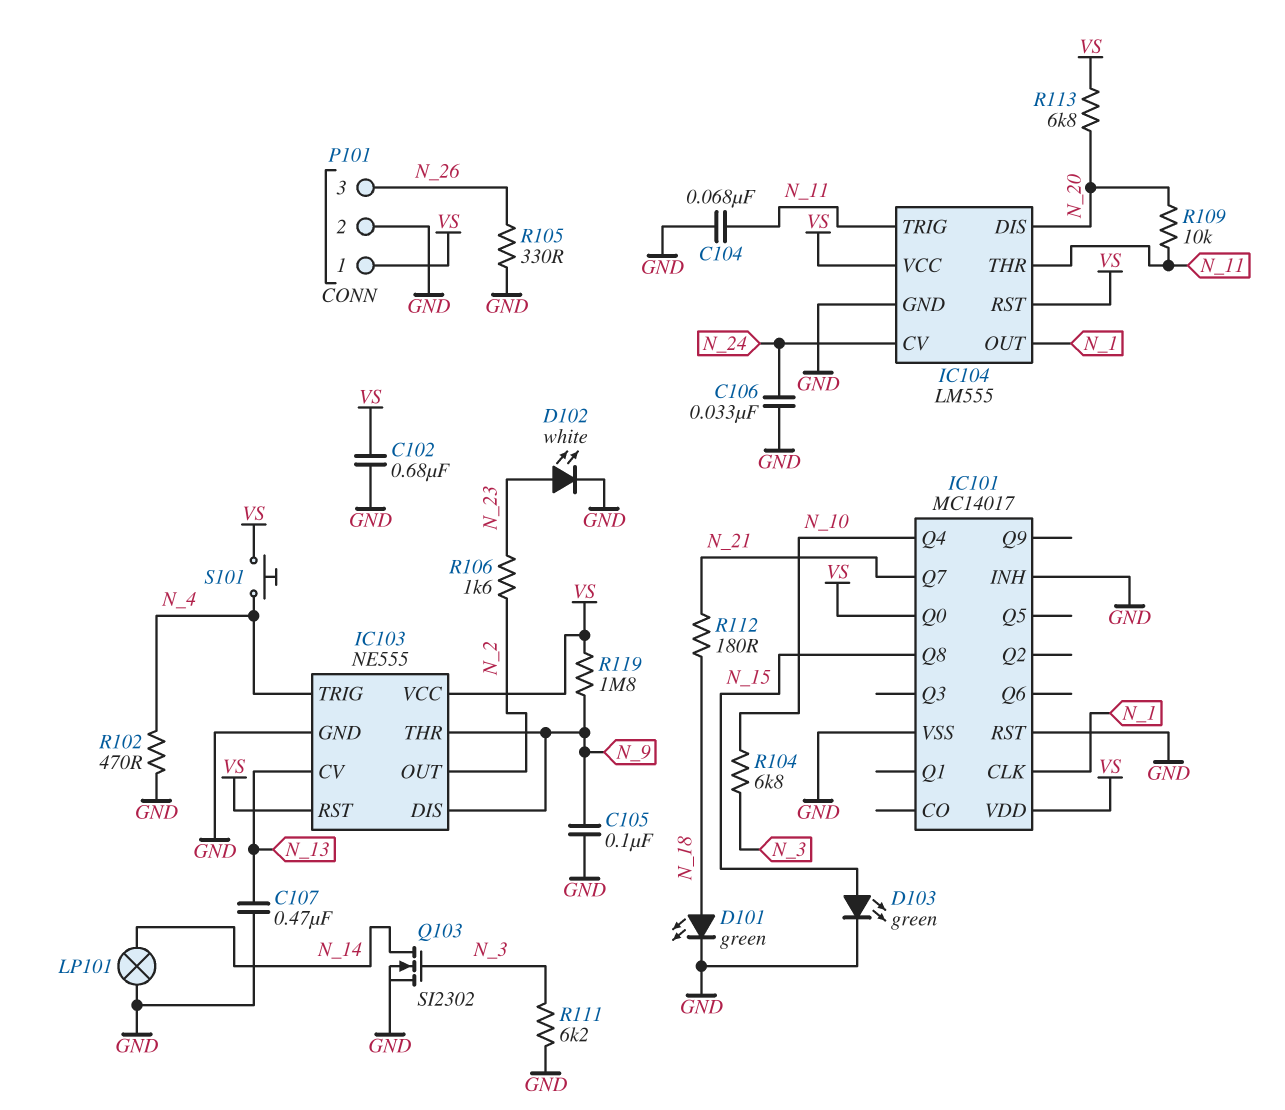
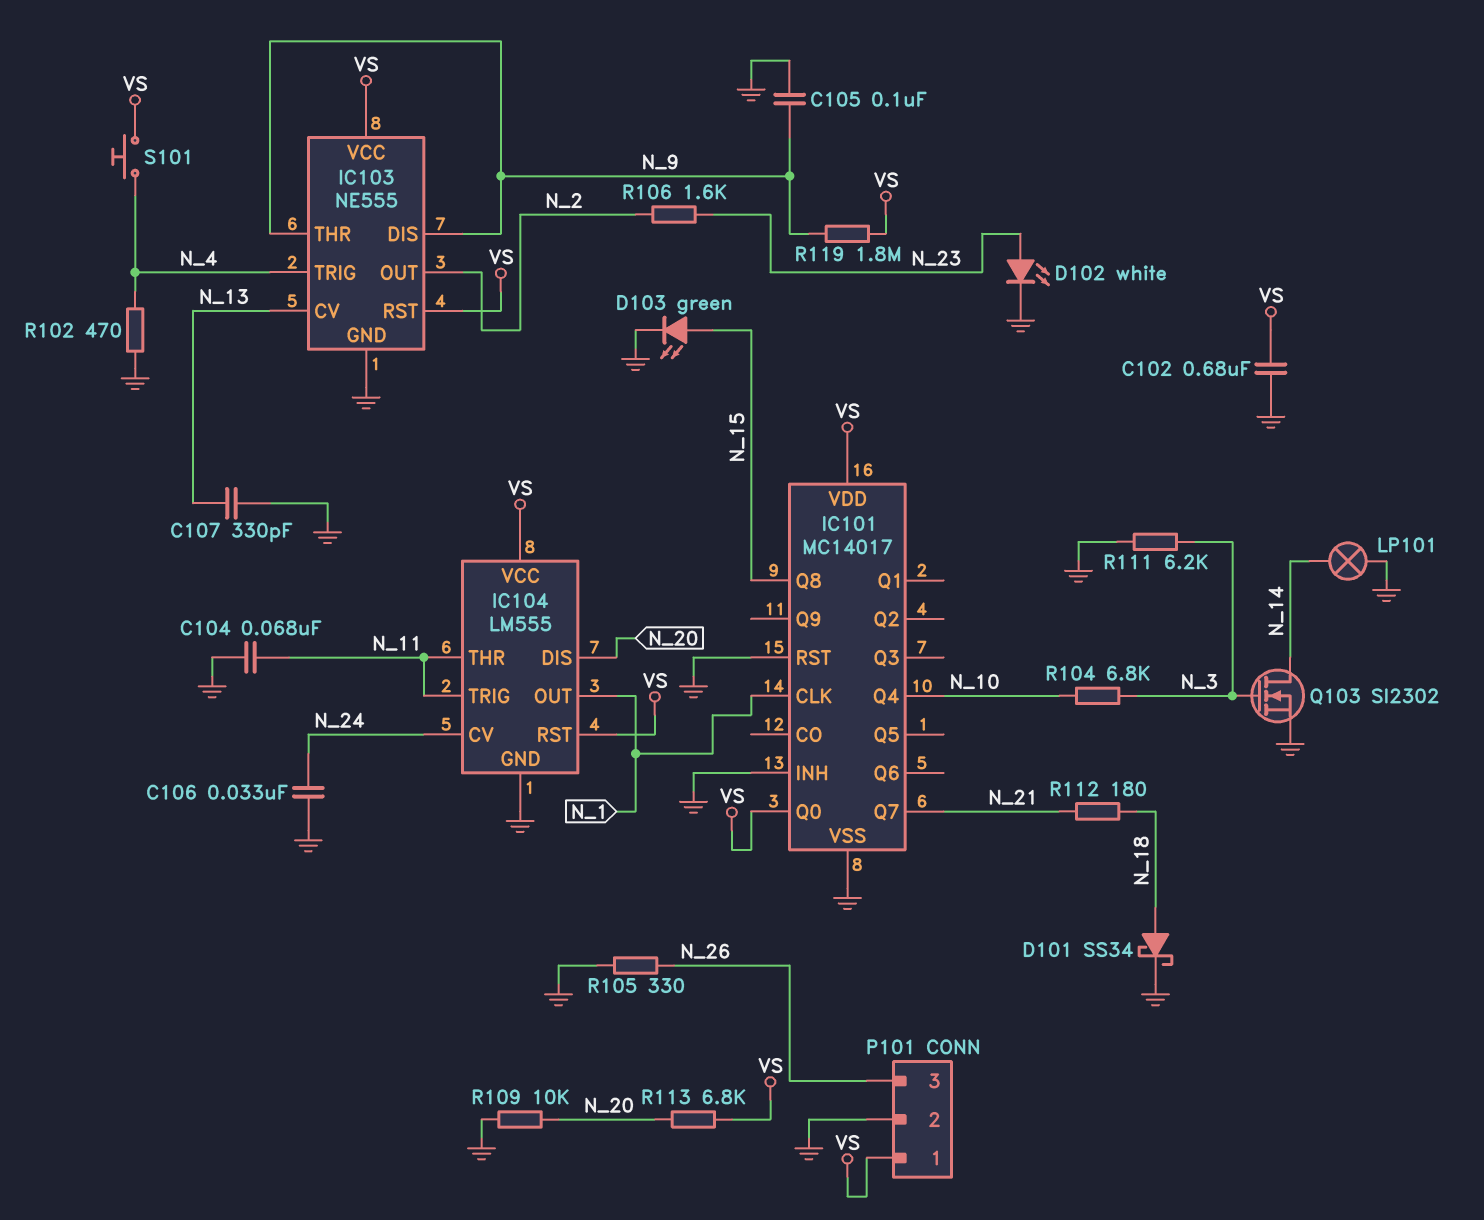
C107: 470nF (GND, N_13) -> 330pF (GND, N_13)
D101: LED green (A N_18, K GND) -> schottky SS34 (A N_18, K GND)
R109: 10k (N_11, N_20) -> 10k (GND, N_20)

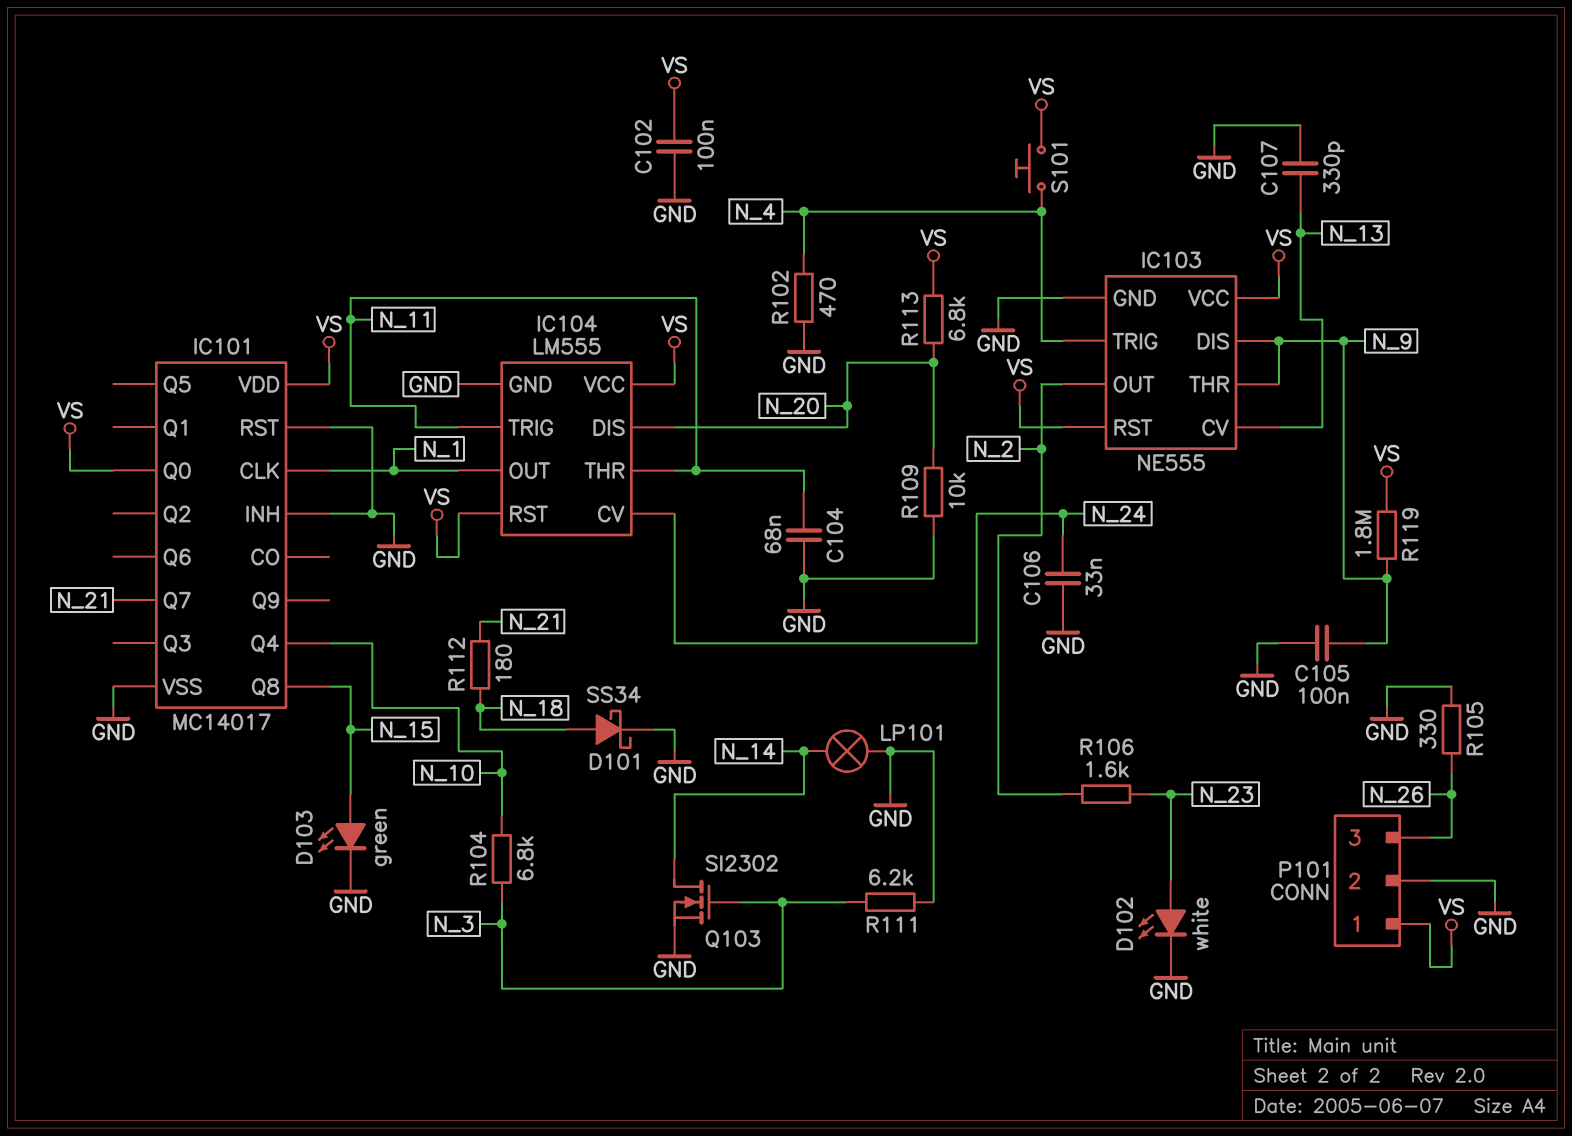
C102: 680nF (GND, VS) -> 100nF (GND, VS)

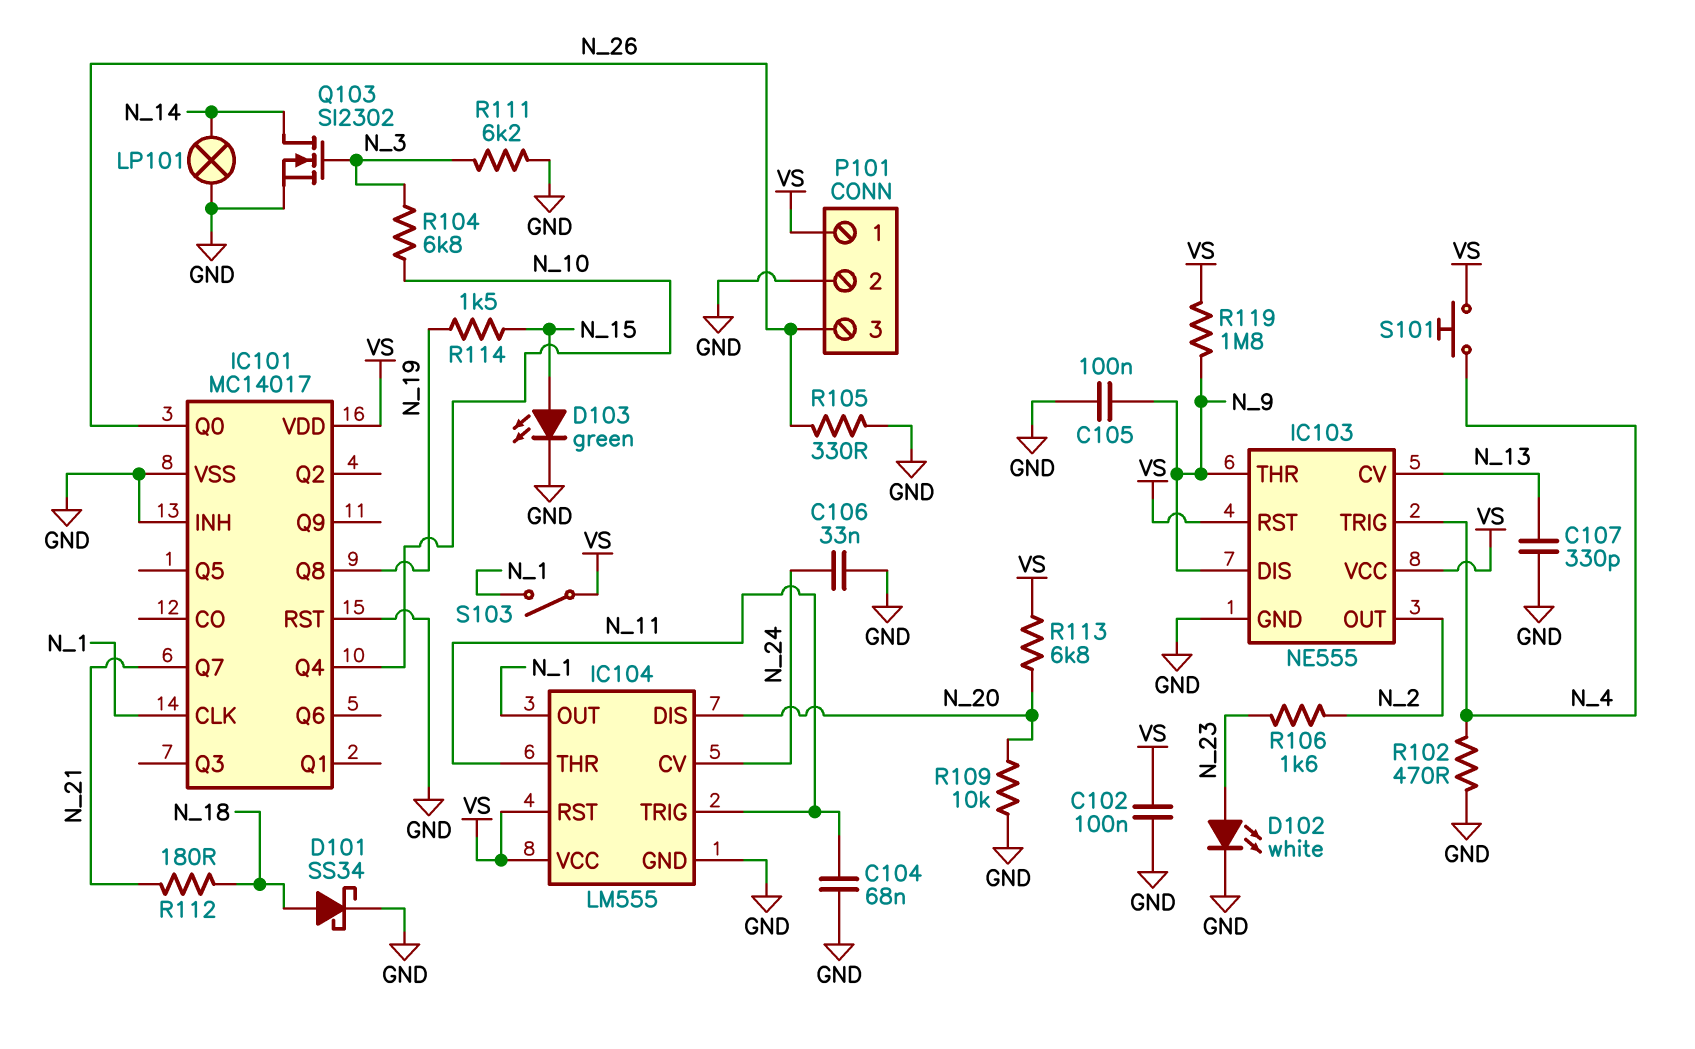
IC101 pin Q0: VS -> N_26
IC101 pin Q8: N_15 -> N_19
R114: none -> 1.5k (N_15, N_19)
S103: none -> switch (N_1, VS)

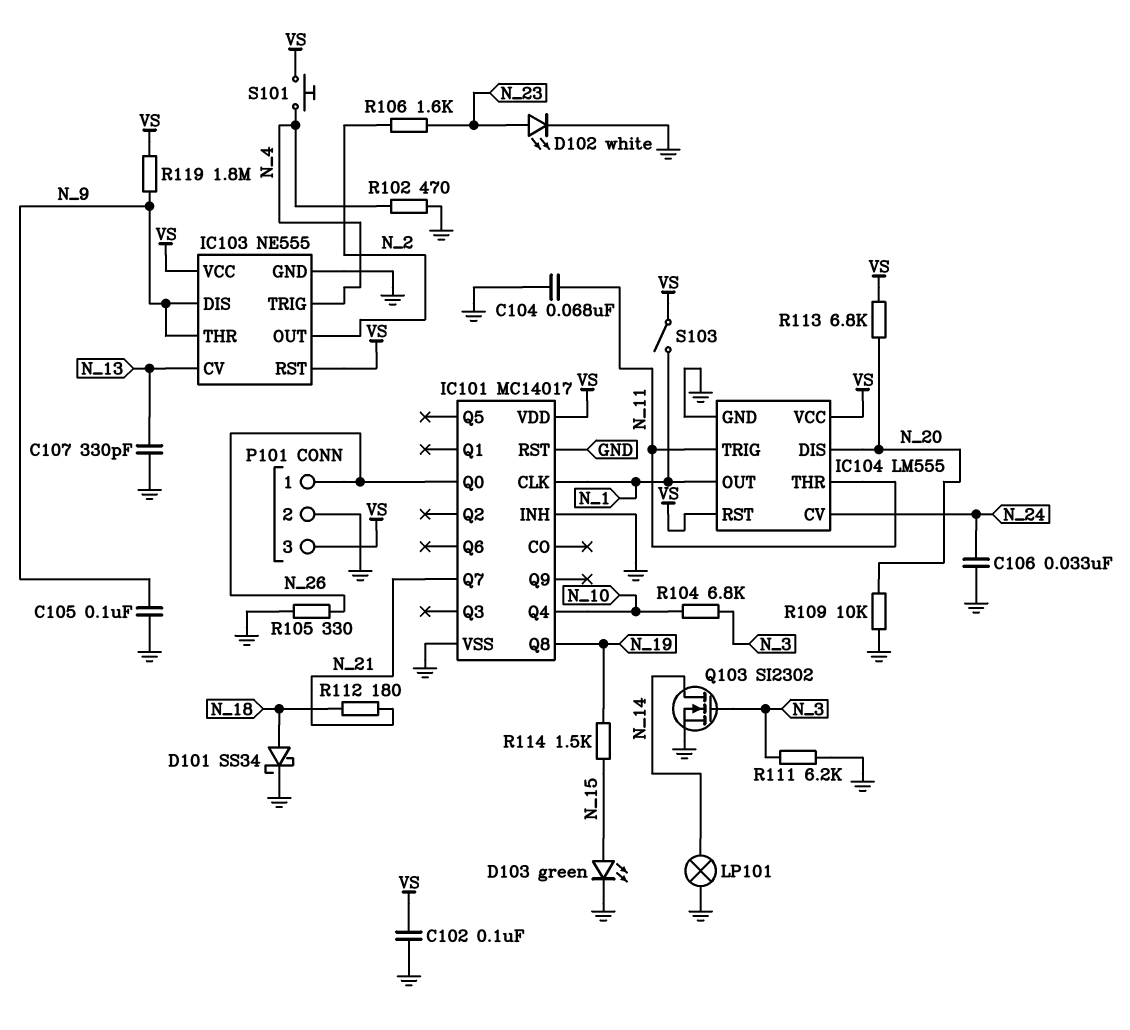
P101 pin 1: VS -> N_26
P101 pin 3: N_26 -> VS

